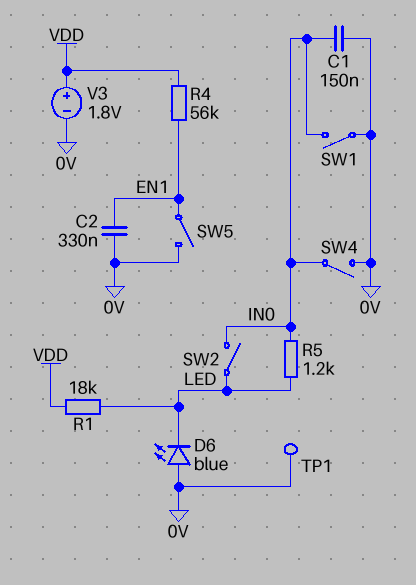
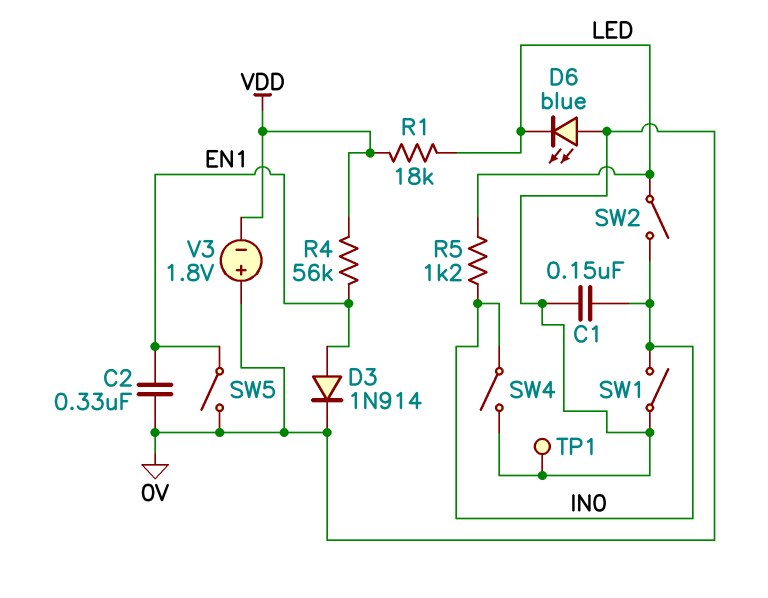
D3: none -> diode 1N914 (A EN1, K 0V)
V3: 1.8V (plus VDD, minus 0V) -> 1.8V (plus 0V, minus VDD)

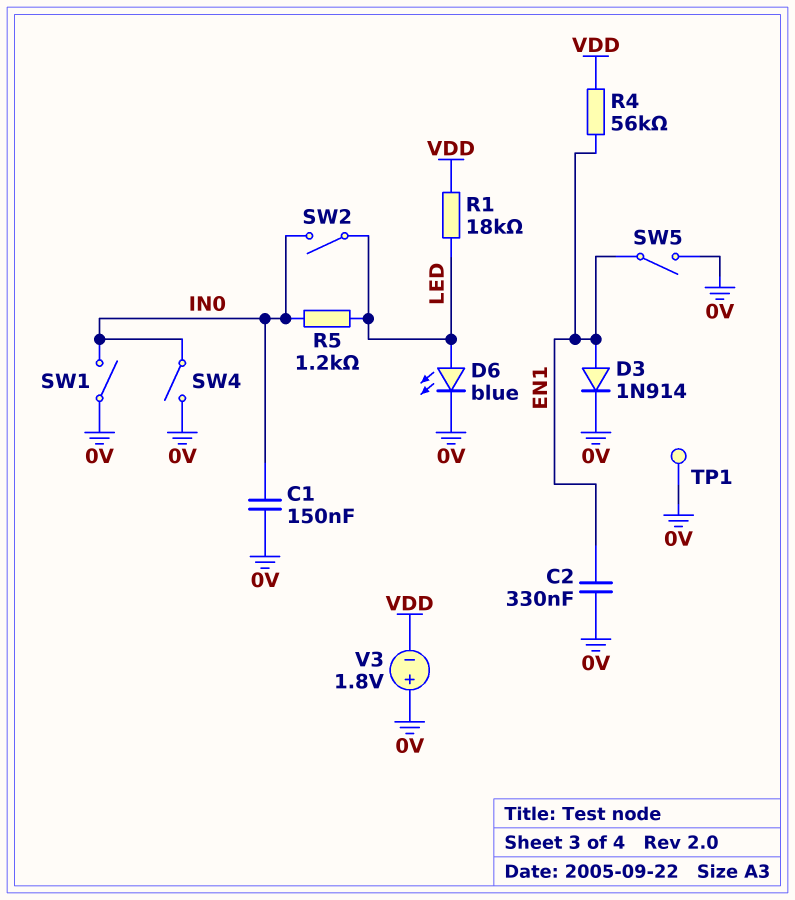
D6: LED blue (A 0V, K LED) -> LED blue (A LED, K 0V)

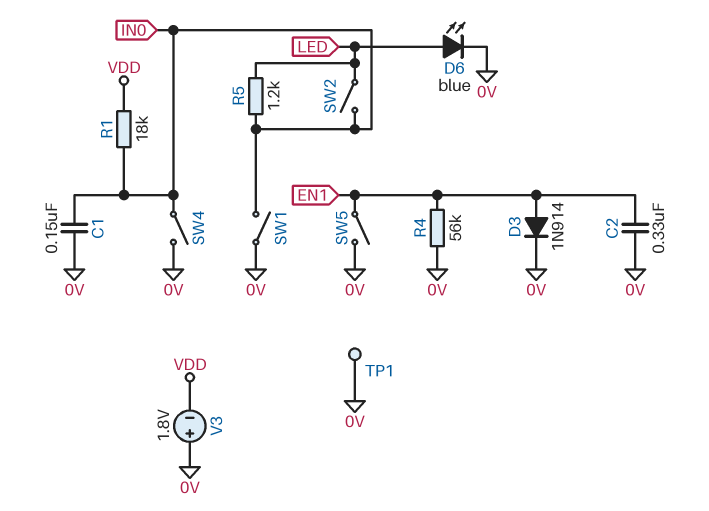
R1: 18k (LED, VDD) -> 18k (IN0, VDD)
R4: 56k (EN1, VDD) -> 56k (0V, EN1)

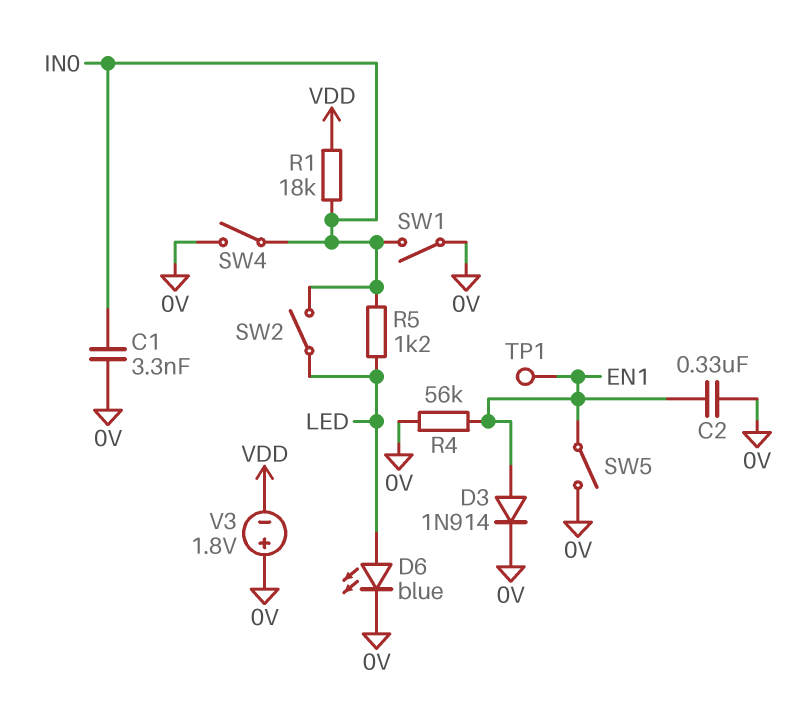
C1: 150nF (0V, IN0) -> 3.3nF (0V, IN0)
TP1: test point (0V) -> test point (EN1)

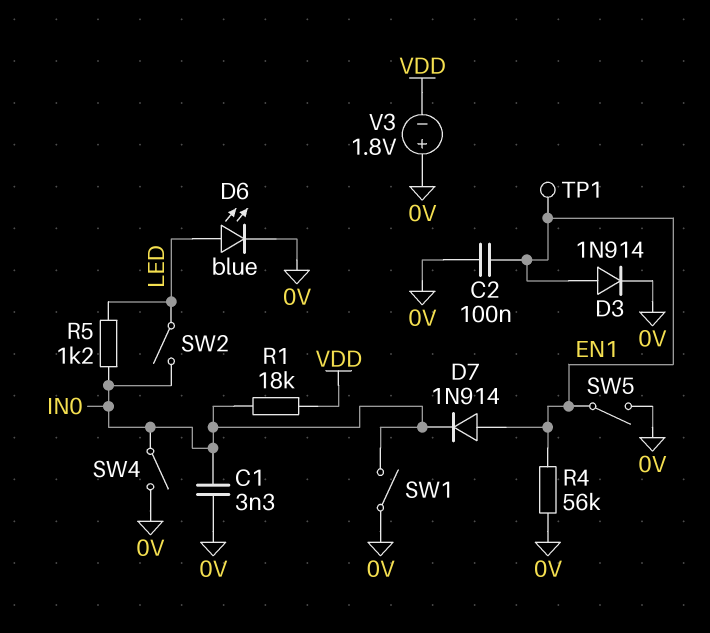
C2: 330nF (0V, EN1) -> 100nF (0V, EN1)
D7: none -> diode 1N914 (A EN1, K IN0)

